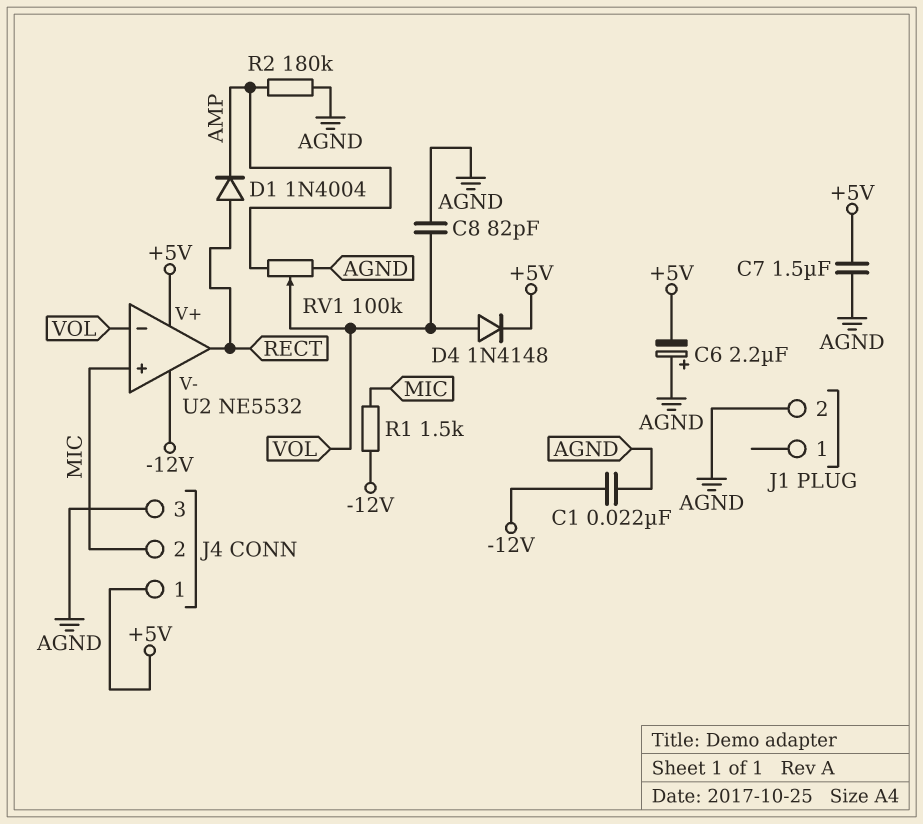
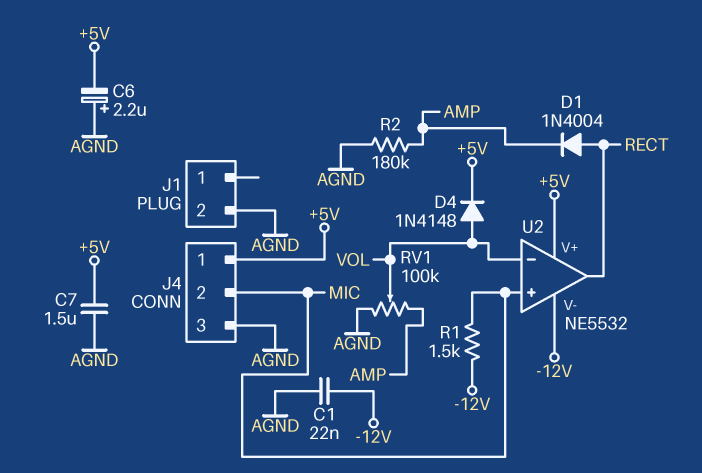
C8: 82pF (AGND, VOL) -> none

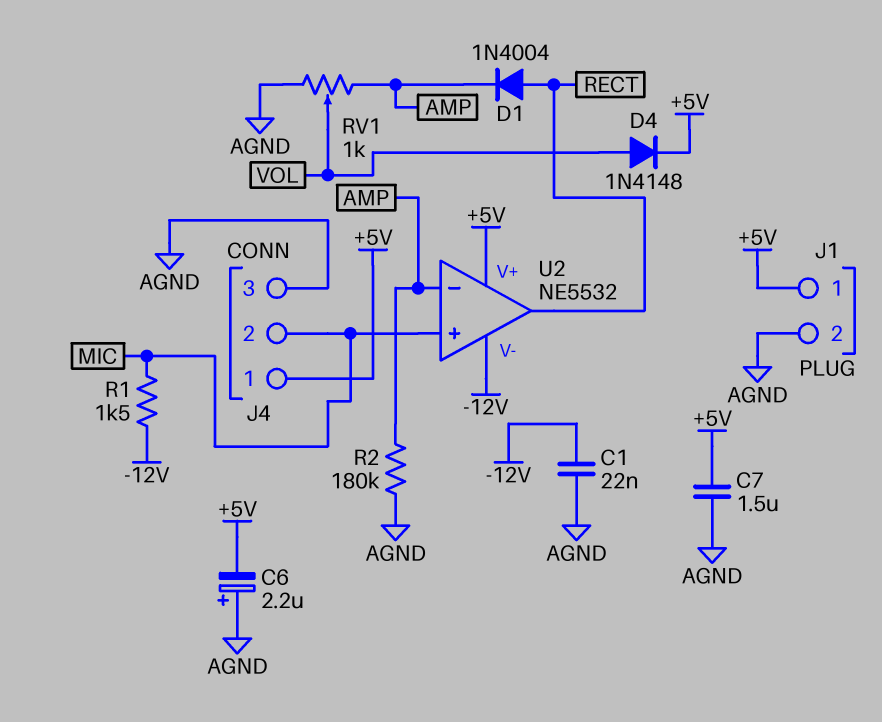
J1 pin 1: none -> +5V
RV1: 100k (AGND, AMP, wiper VOL) -> 1k (AGND, AMP, wiper VOL)
U2 pin in-: VOL -> AMP

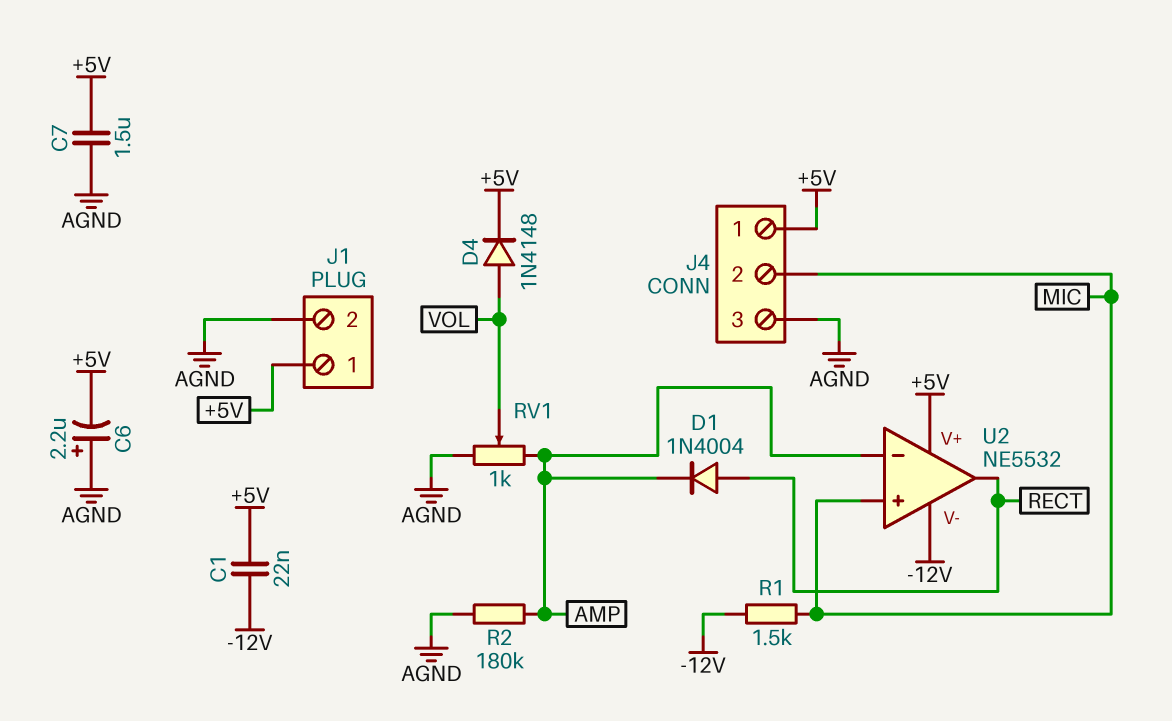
C1: 22nF (-12V, AGND) -> 22nF (+5V, -12V)

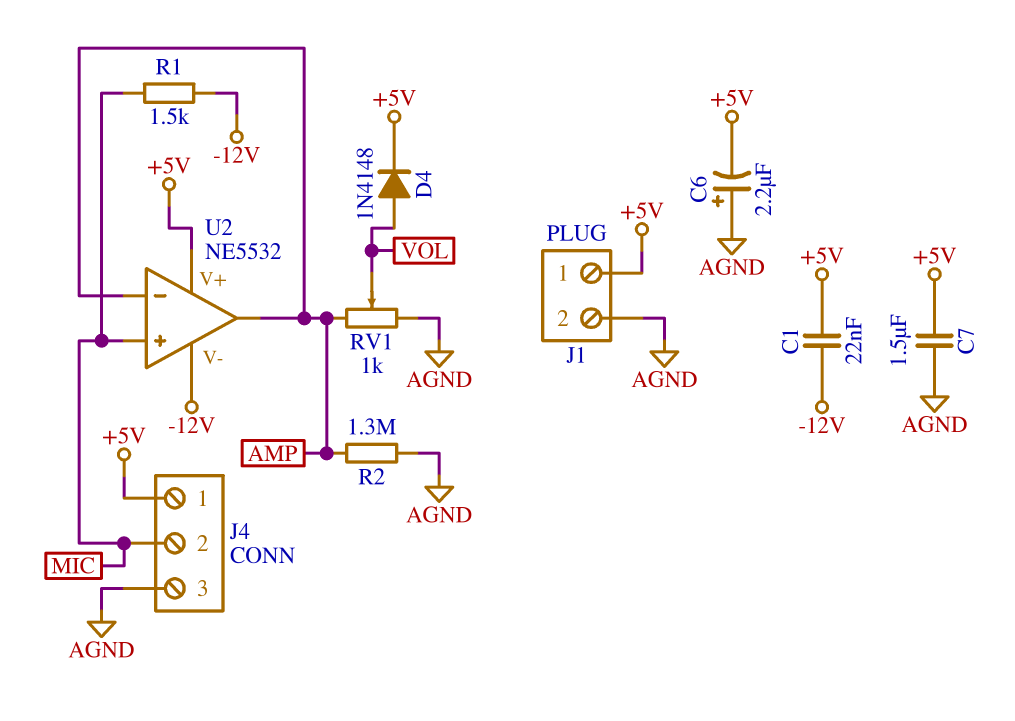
D1: diode 1N4004 (A RECT, K AMP) -> none
R2: 180k (AGND, AMP) -> 1.3M (AGND, AMP)
U2 pin out: RECT -> AMP

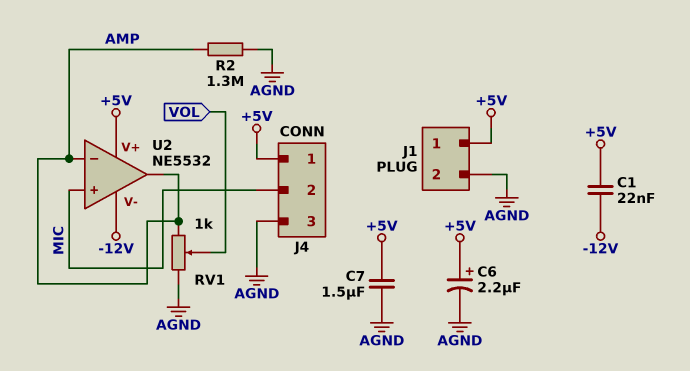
C6: 2.2uF (plus AGND, minus +5V) -> 2.2uF (plus +5V, minus AGND)
D4: diode 1N4148 (A VOL, K +5V) -> none
R1: 1.5k (-12V, MIC) -> none

